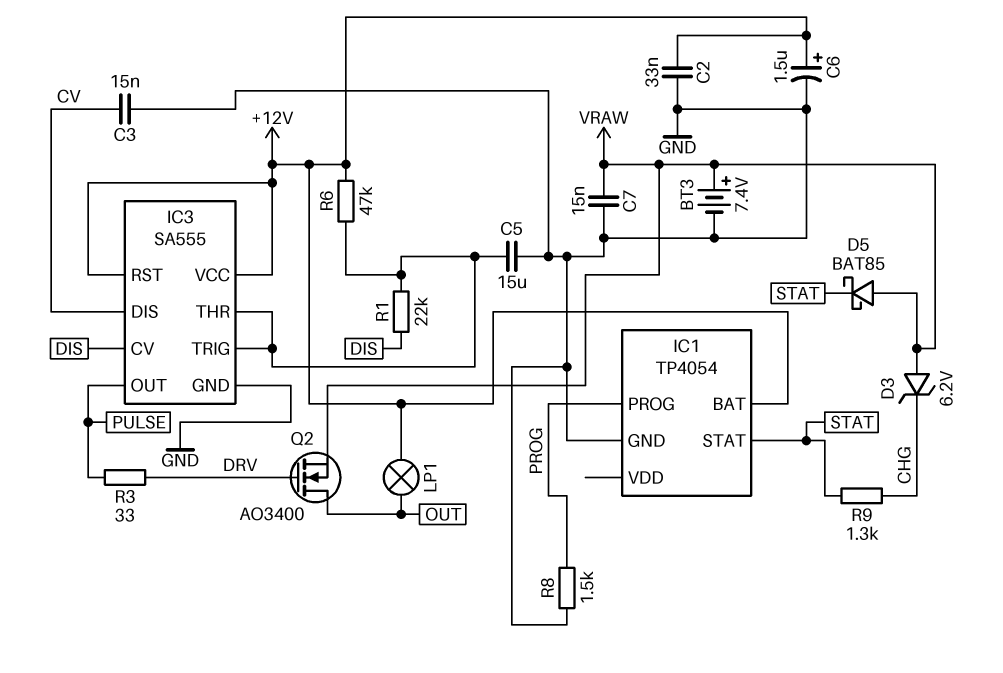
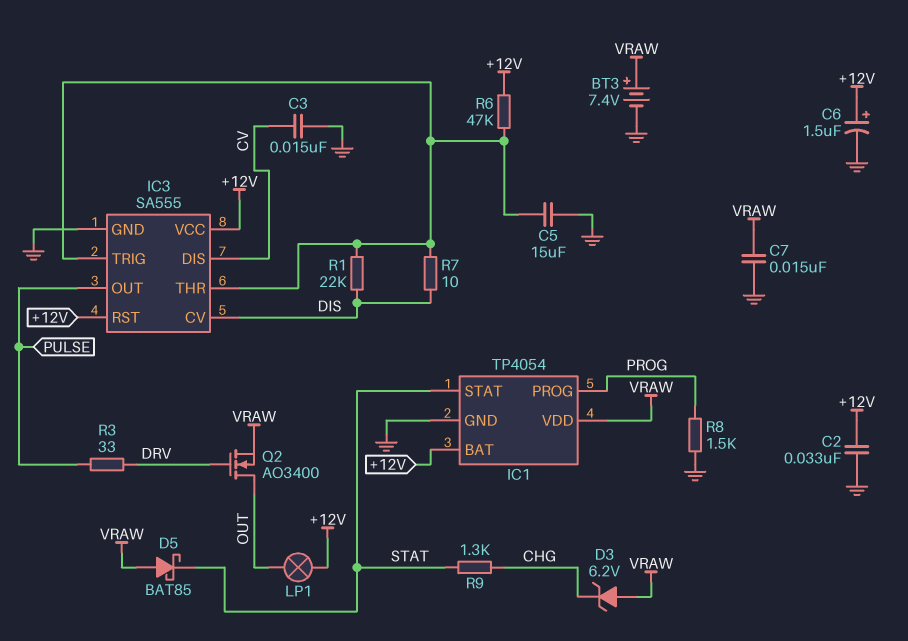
IC1 pin VDD: none -> VRAW
R7: none -> 10 (DIS, IC3/THR)

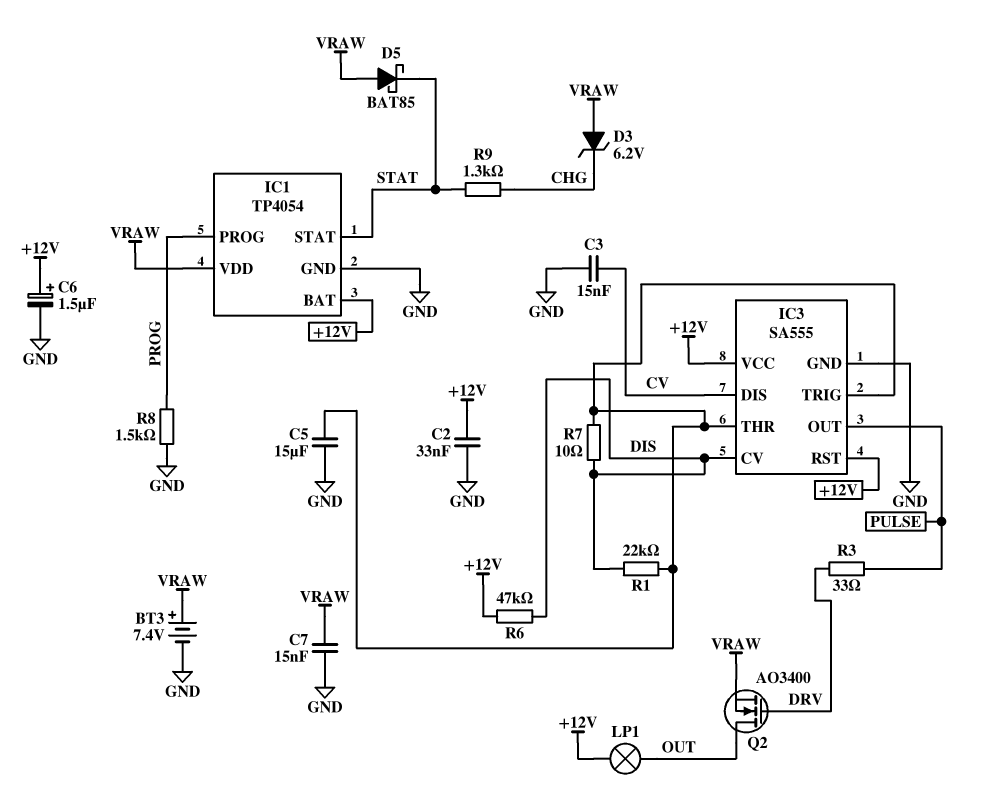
R6: 47k (+12V, IC3/THR) -> 47k (+12V, DIS)

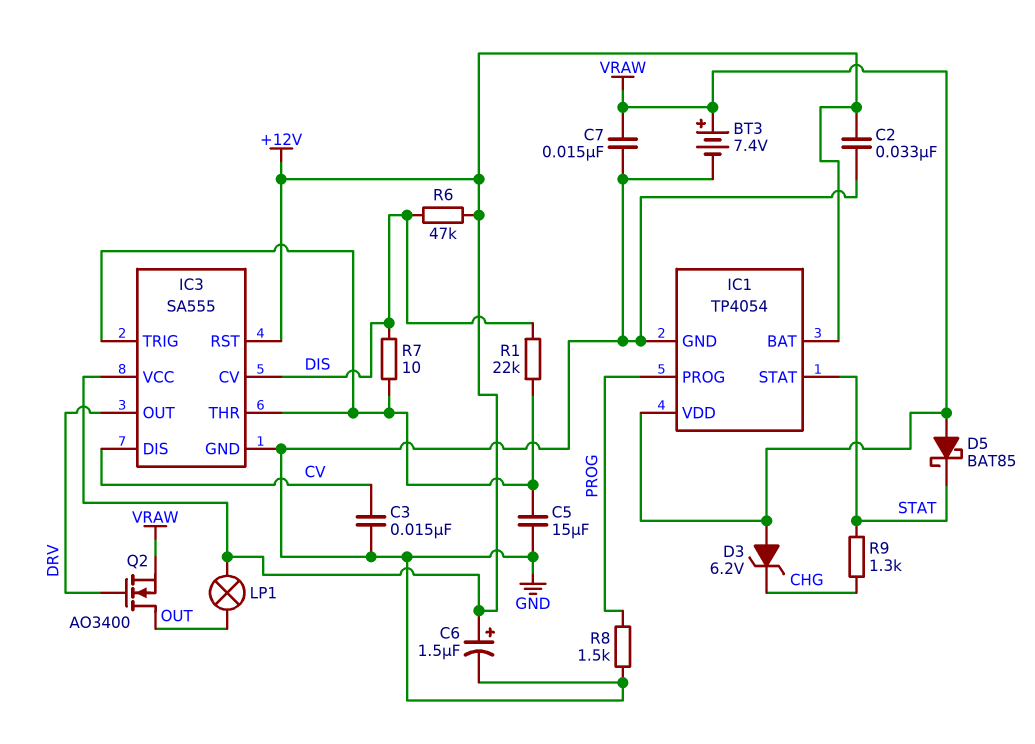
IC3 pin OUT: PULSE -> DRV
R3: 33 (DRV, PULSE) -> none

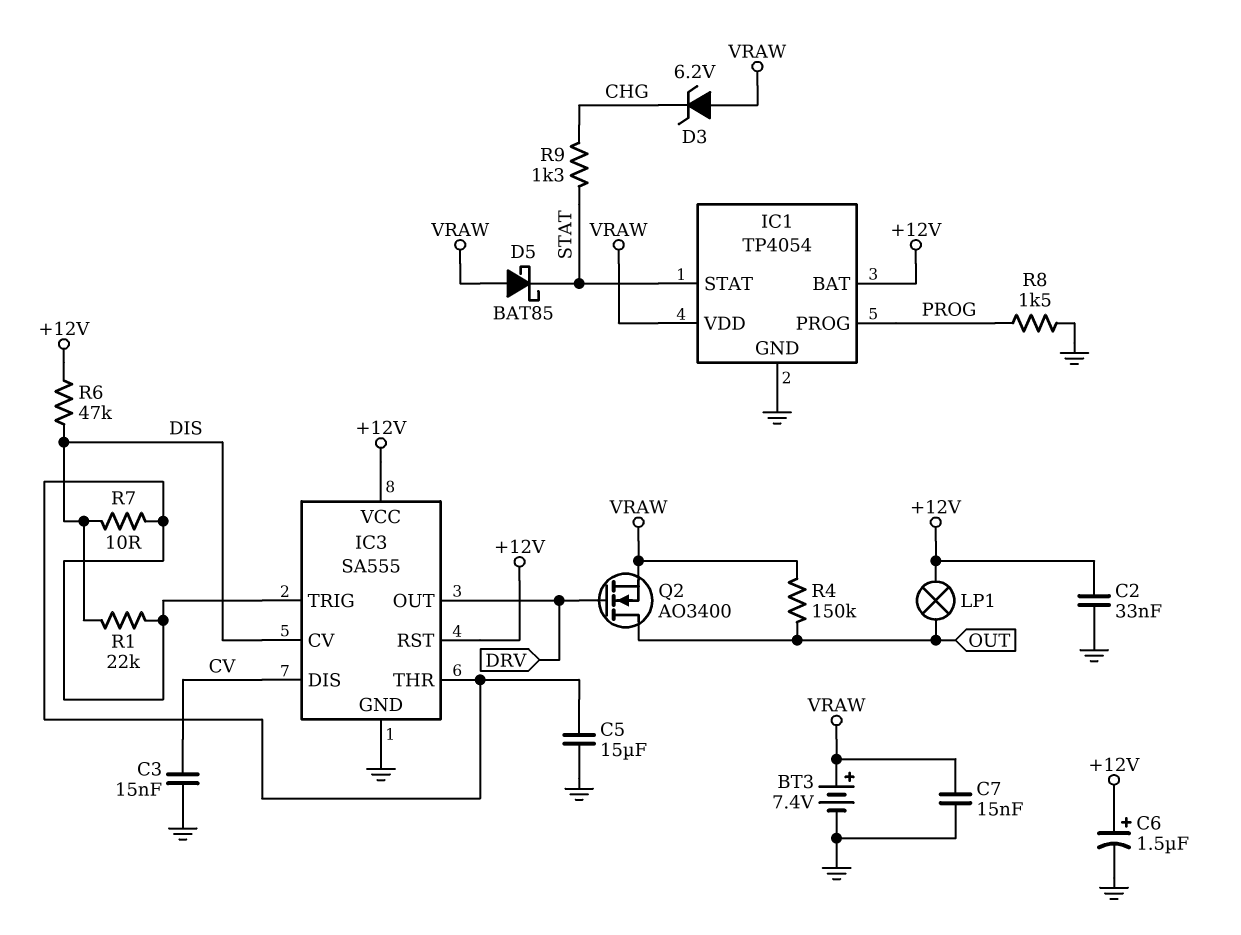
R4: none -> 150k (OUT, VRAW)

